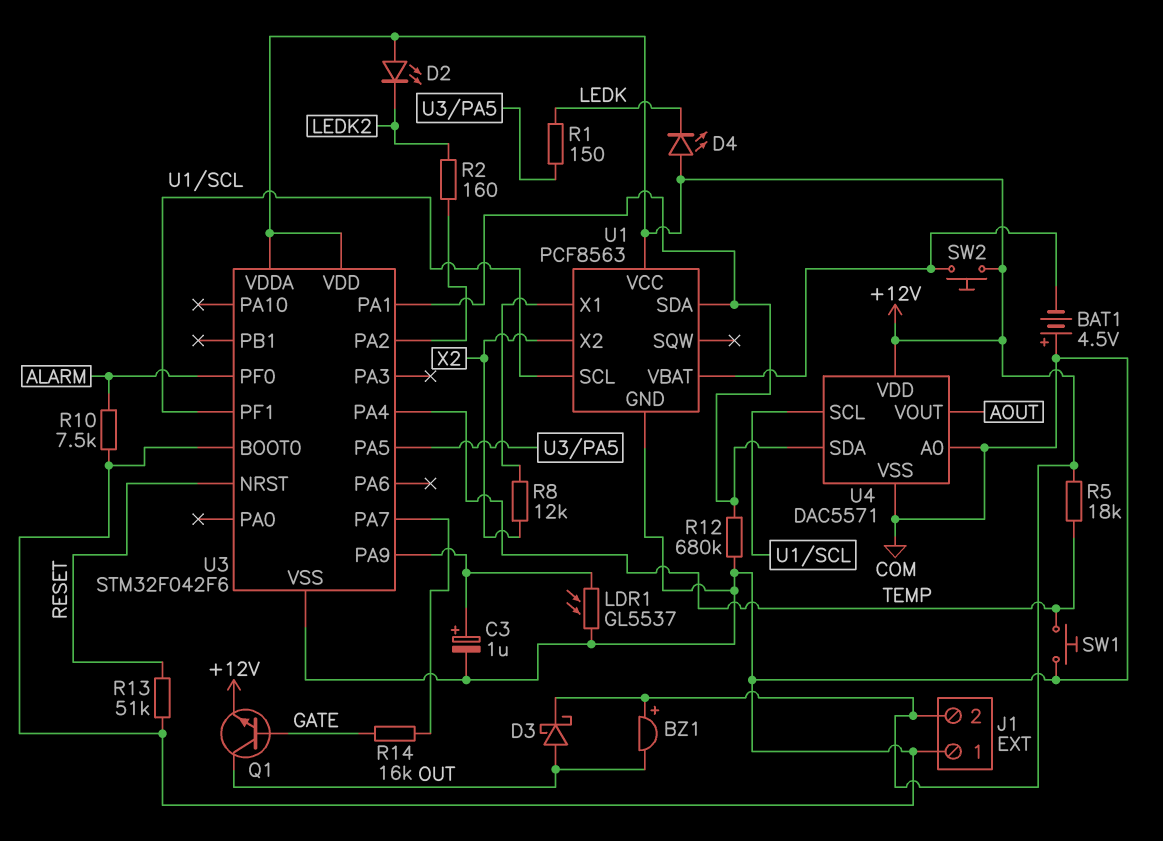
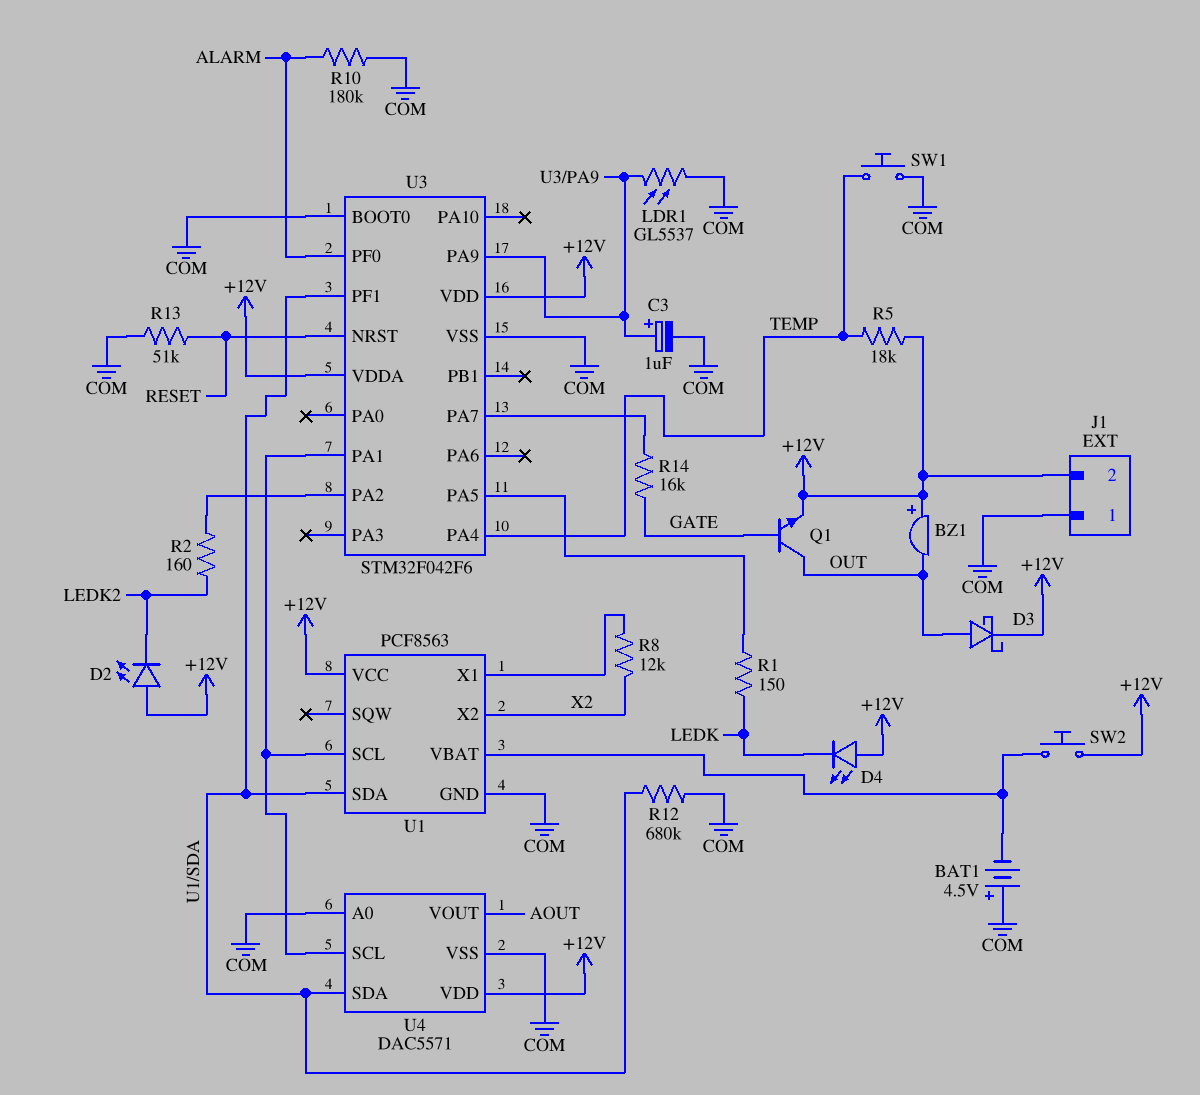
R10: 7.5k (ALARM, COM) -> 180k (ALARM, COM)
U3 pin PA1: U1/SDA -> U1/SCL
U3 pin PF1: U1/SCL -> U1/SDA

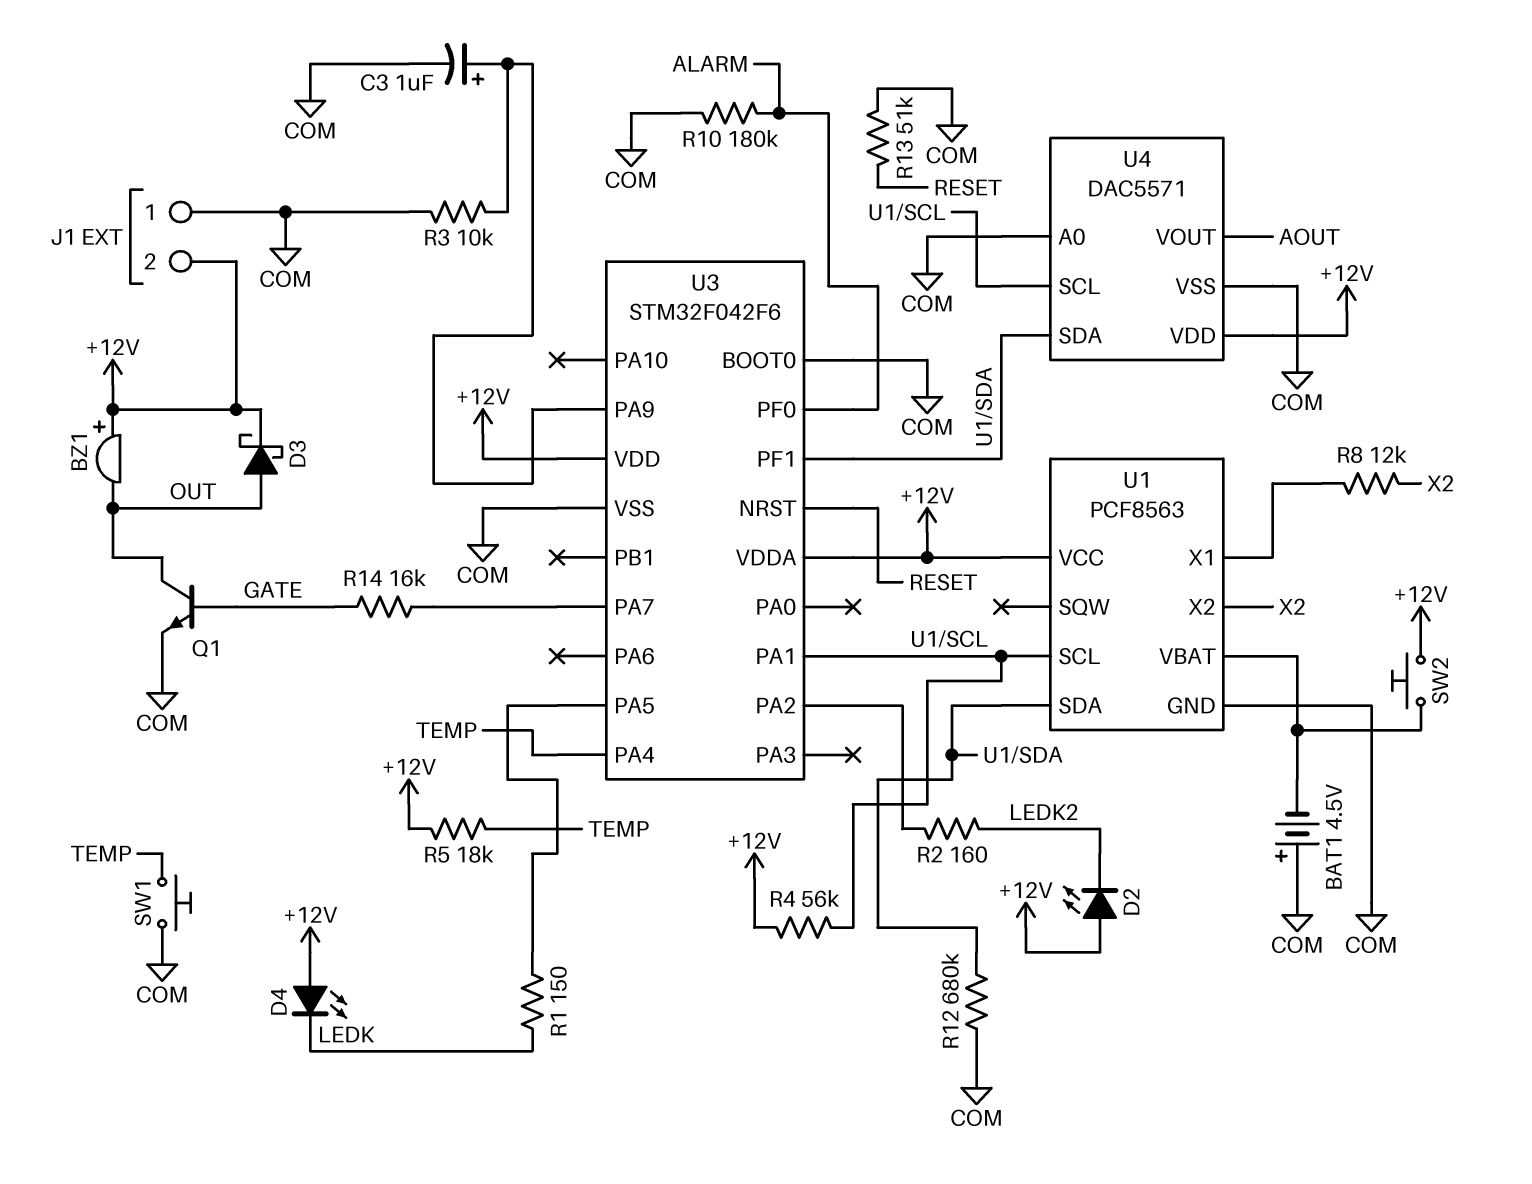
LDR1: GL5537 (COM, U3/PA9) -> none
Q1: NPN (B GATE, C OUT, E +12V) -> NPN (B GATE, C OUT, E COM)
R3: none -> 10k (COM, U3/PA9)
R4: none -> 56k (+12V, U1/SCL)

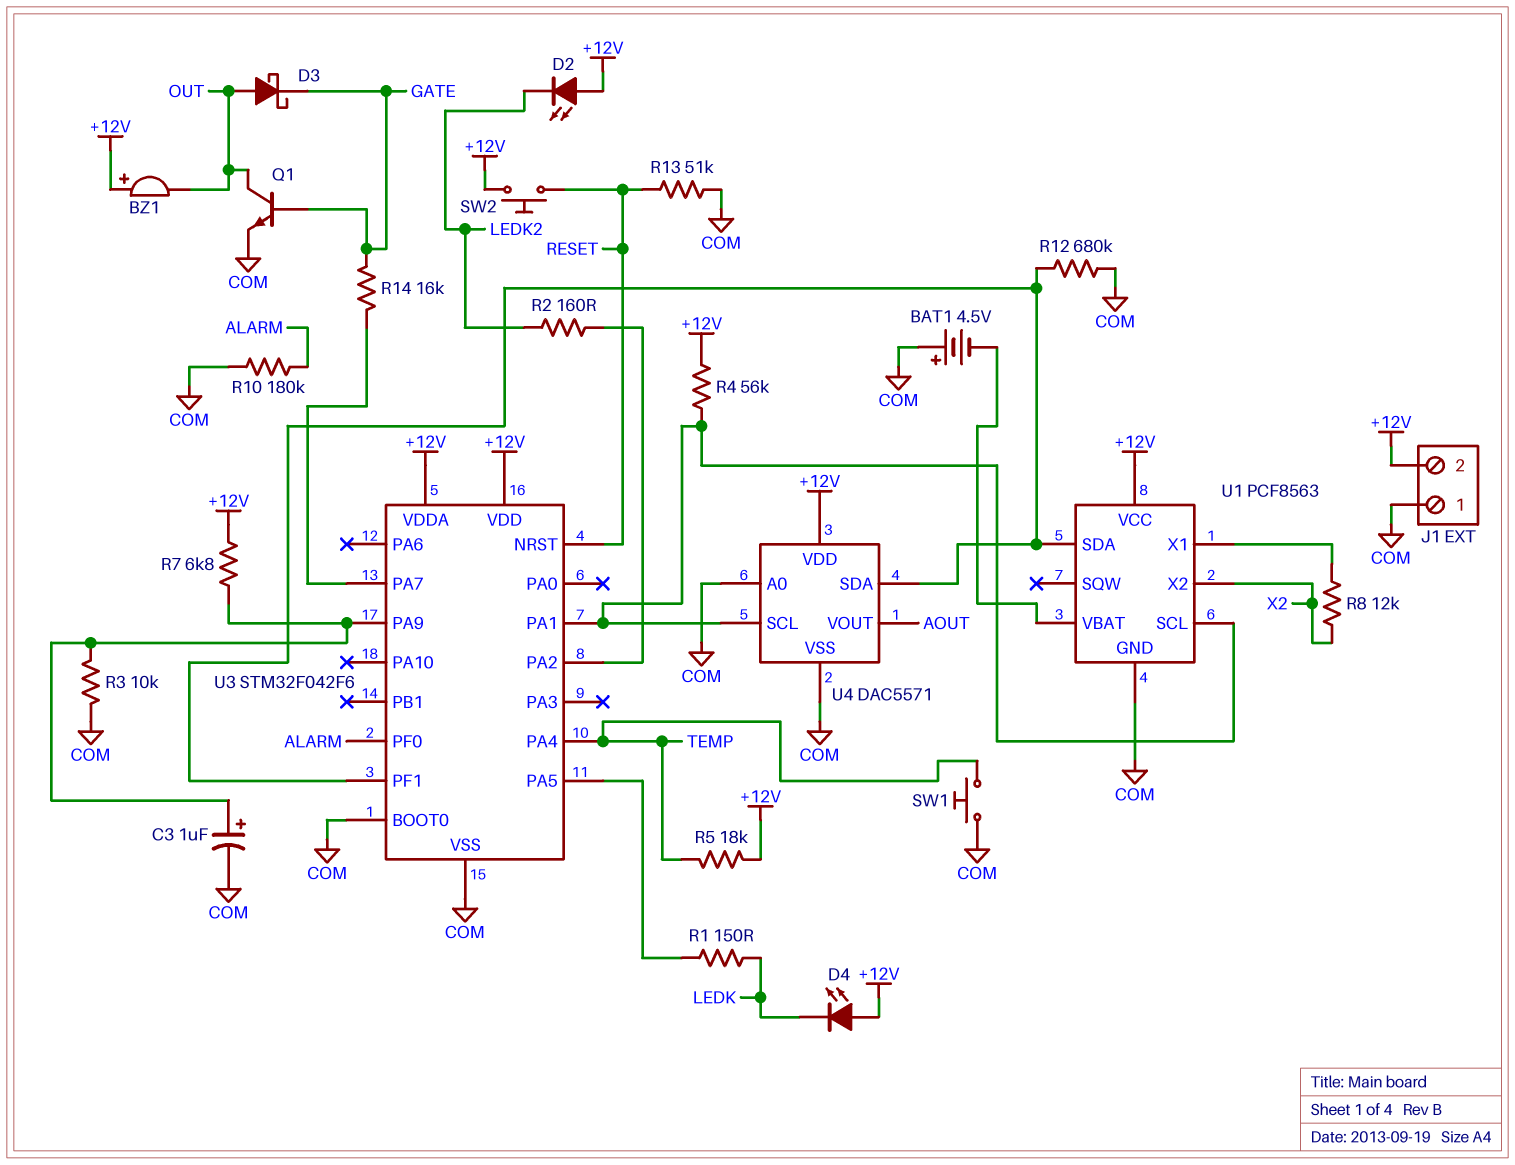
D3: schottky (A OUT, K +12V) -> schottky (A OUT, K GATE)
R7: none -> 6.8k (+12V, U3/PA9)
SW2: button (+12V, U1/VBAT) -> button (+12V, RESET)

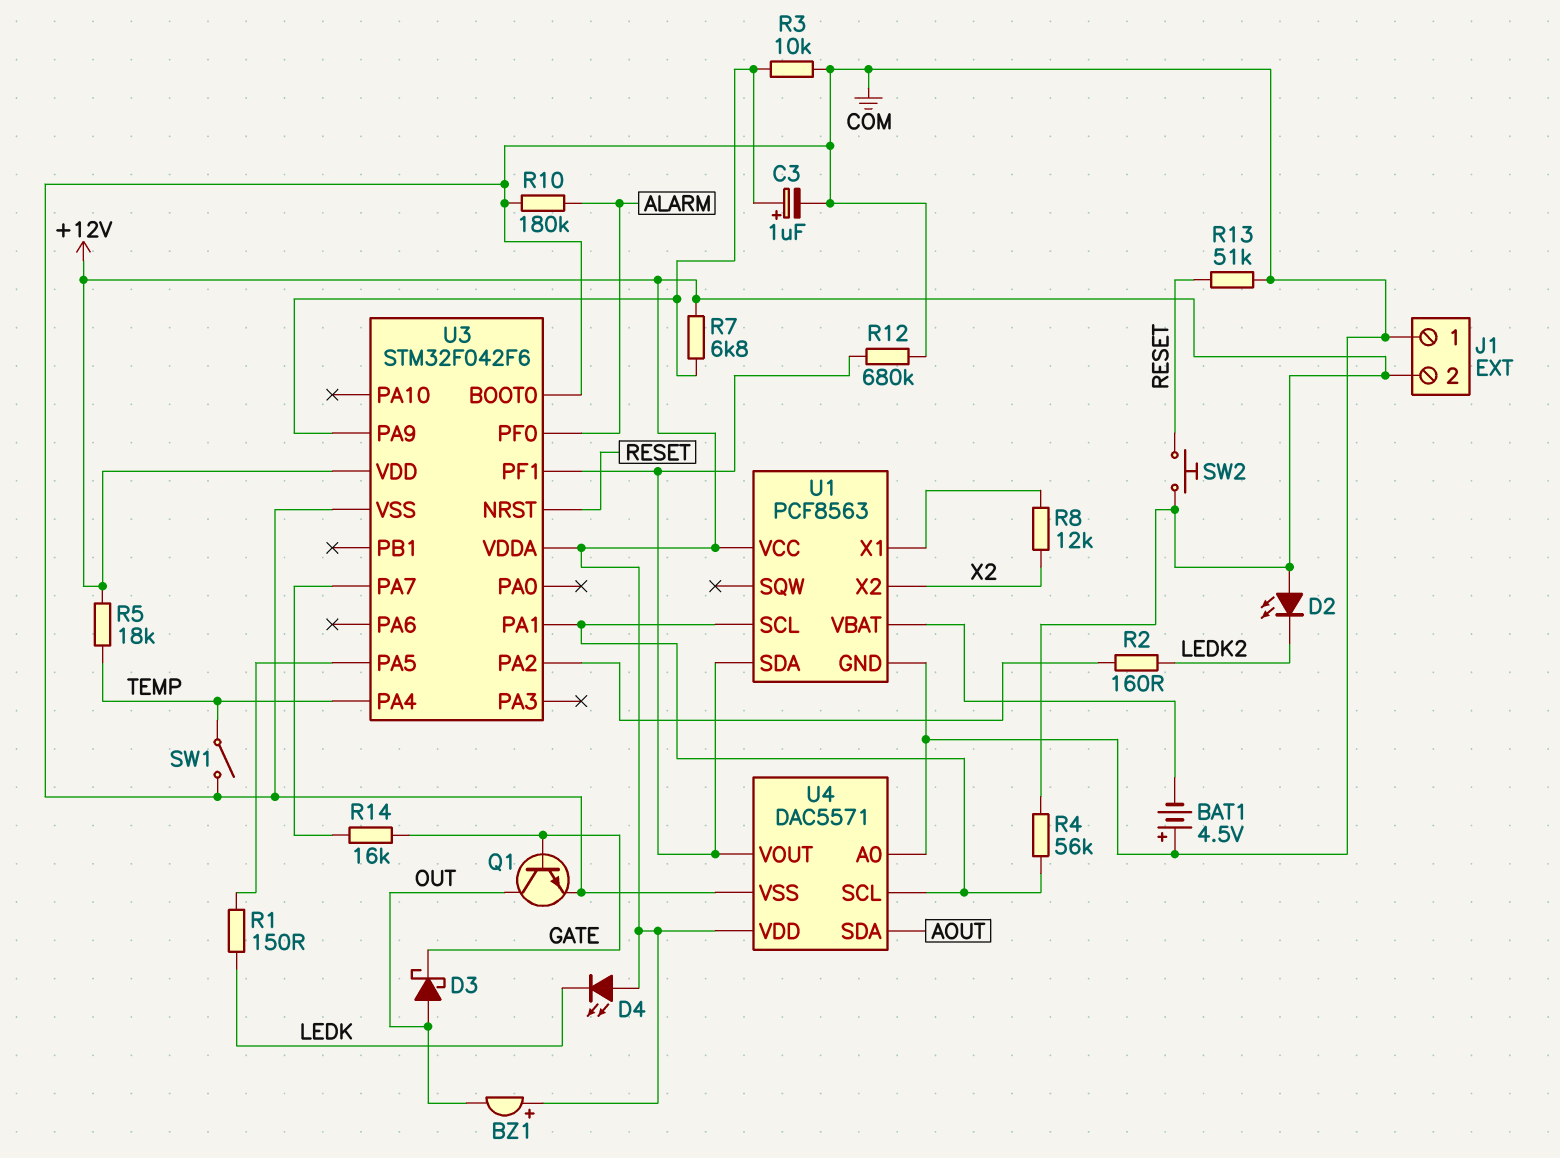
SW1: button (COM, TEMP) -> switch (COM, TEMP)
U4 pin SDA: U1/SDA -> AOUT
U4 pin VOUT: AOUT -> U1/SDA

